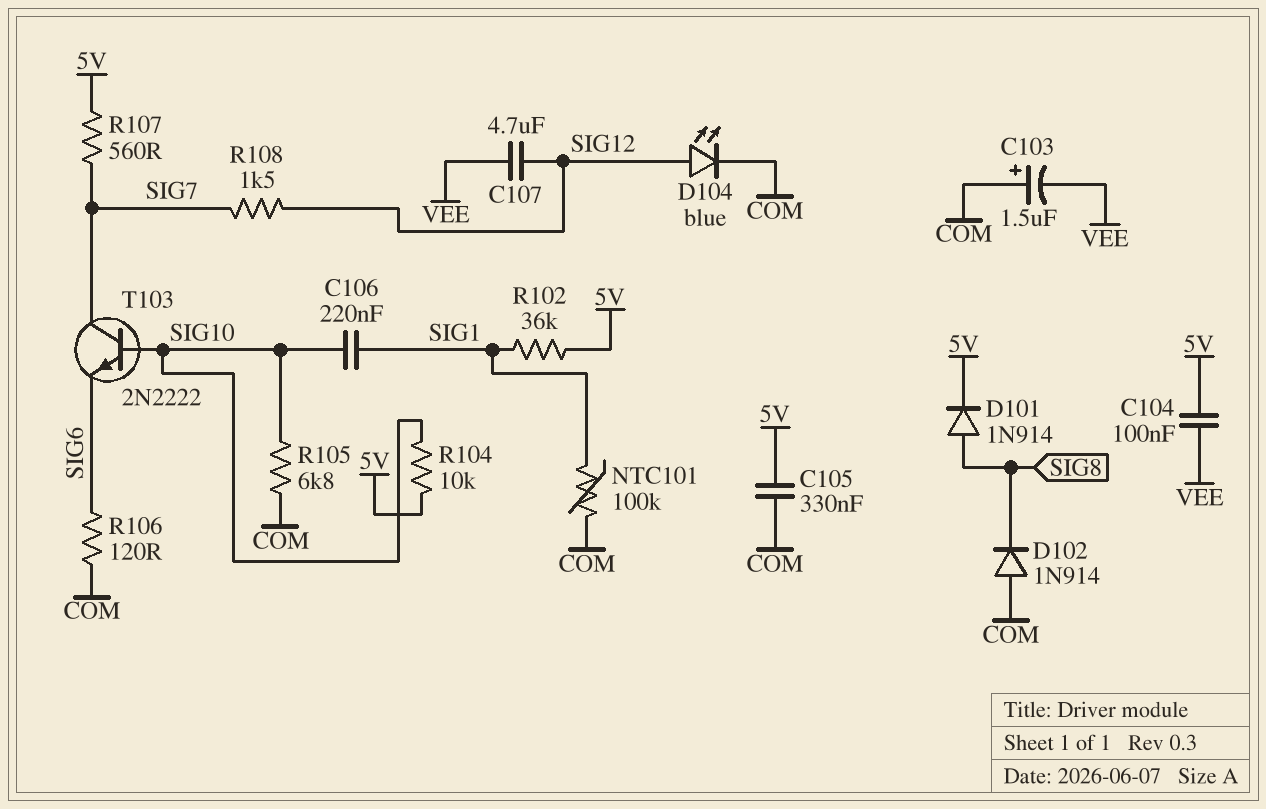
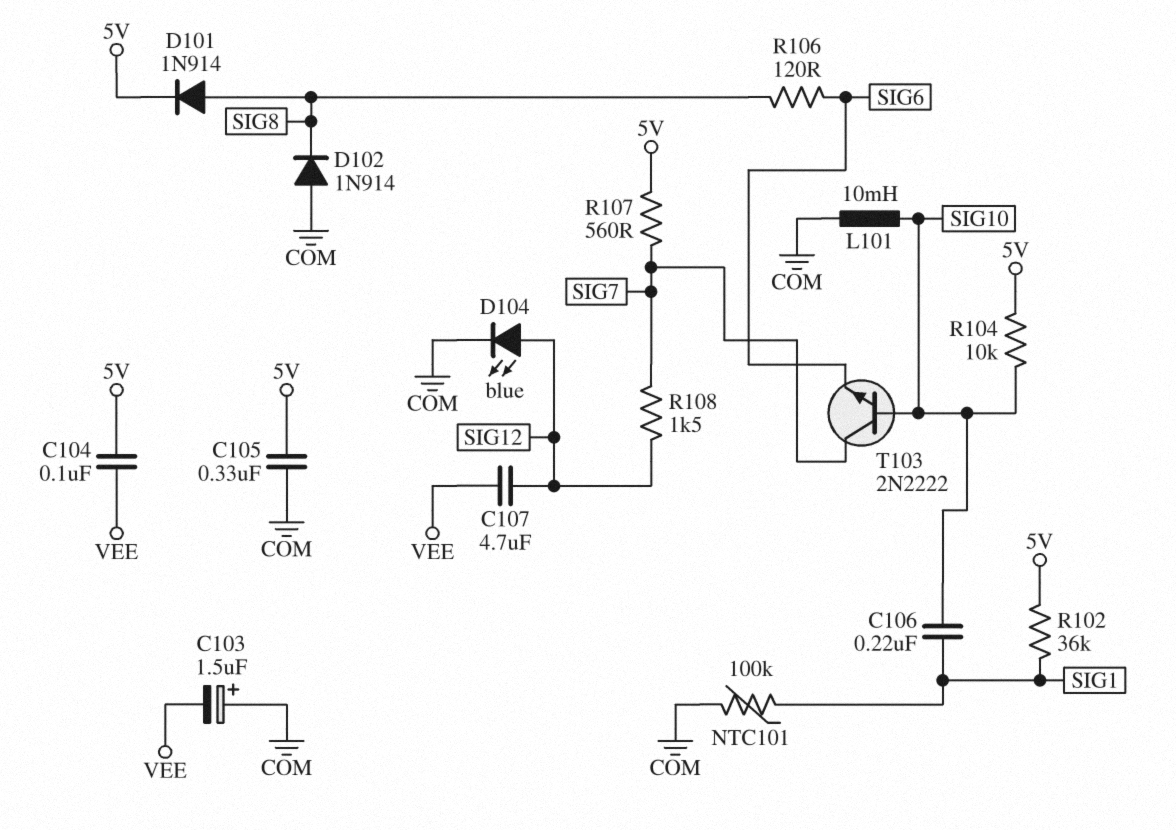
L101: none -> 10mH (COM, SIG10)
R105: 6.8k (COM, SIG10) -> none
R106: 120 (COM, SIG6) -> 120 (SIG6, SIG8)

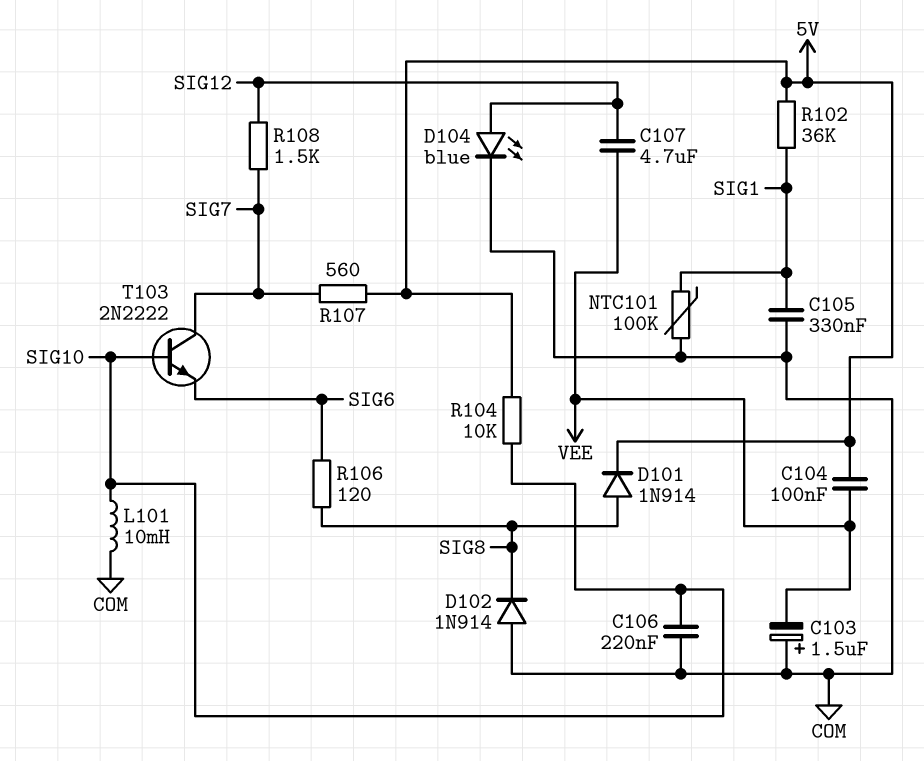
C105: 330nF (5V, COM) -> 330nF (COM, SIG1)
C106: 220nF (SIG1, SIG10) -> 220nF (COM, SIG10)

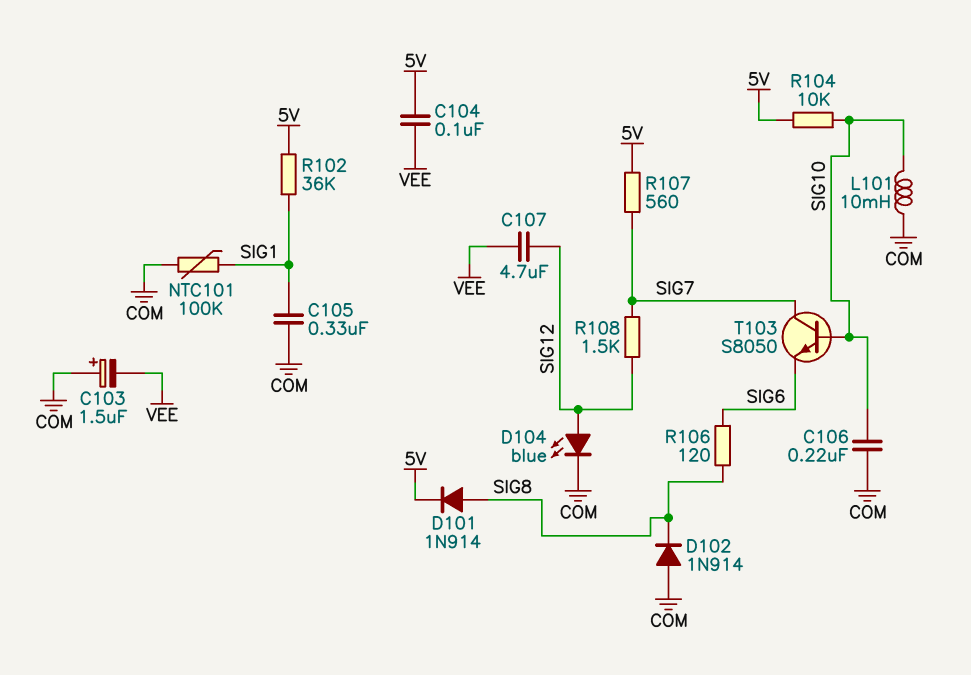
T103: NPN 2N2222 (B SIG10, C SIG7, E SIG6) -> NPN S8050 (B SIG10, C SIG7, E SIG6)

